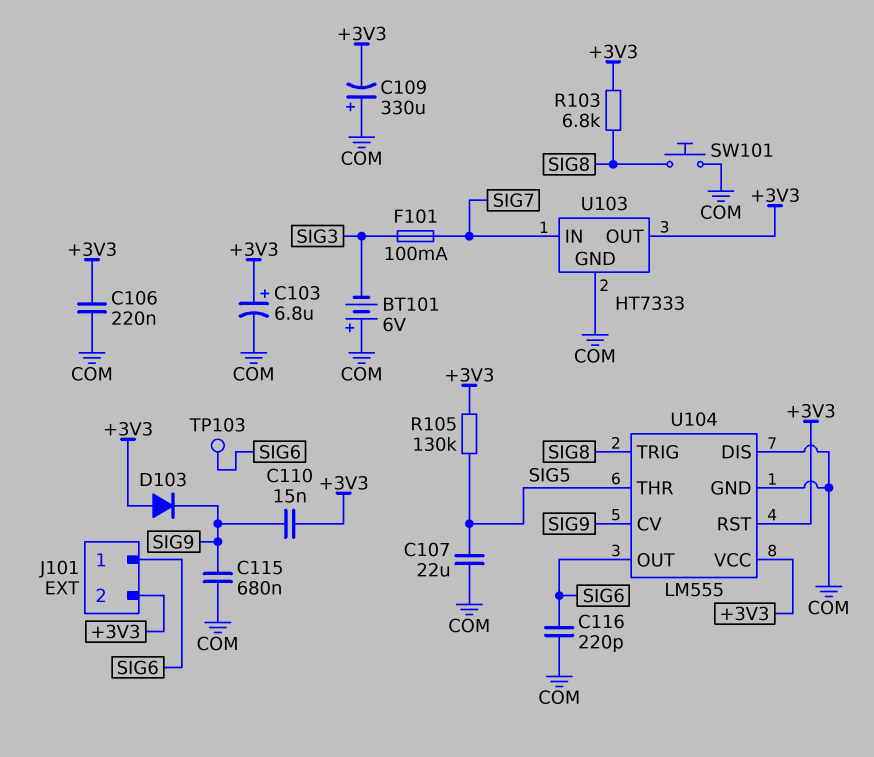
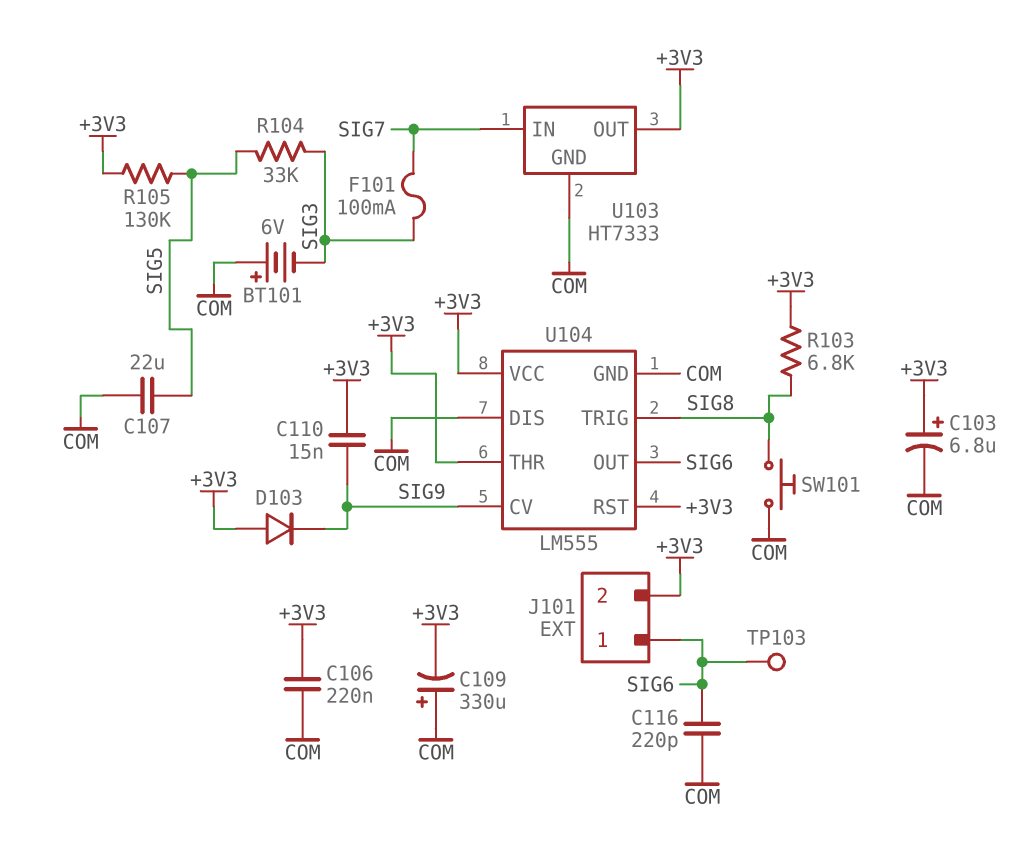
C115: 680nF (COM, SIG9) -> none
R104: none -> 33k (SIG3, SIG5)
U104 pin THR: SIG5 -> +3V3

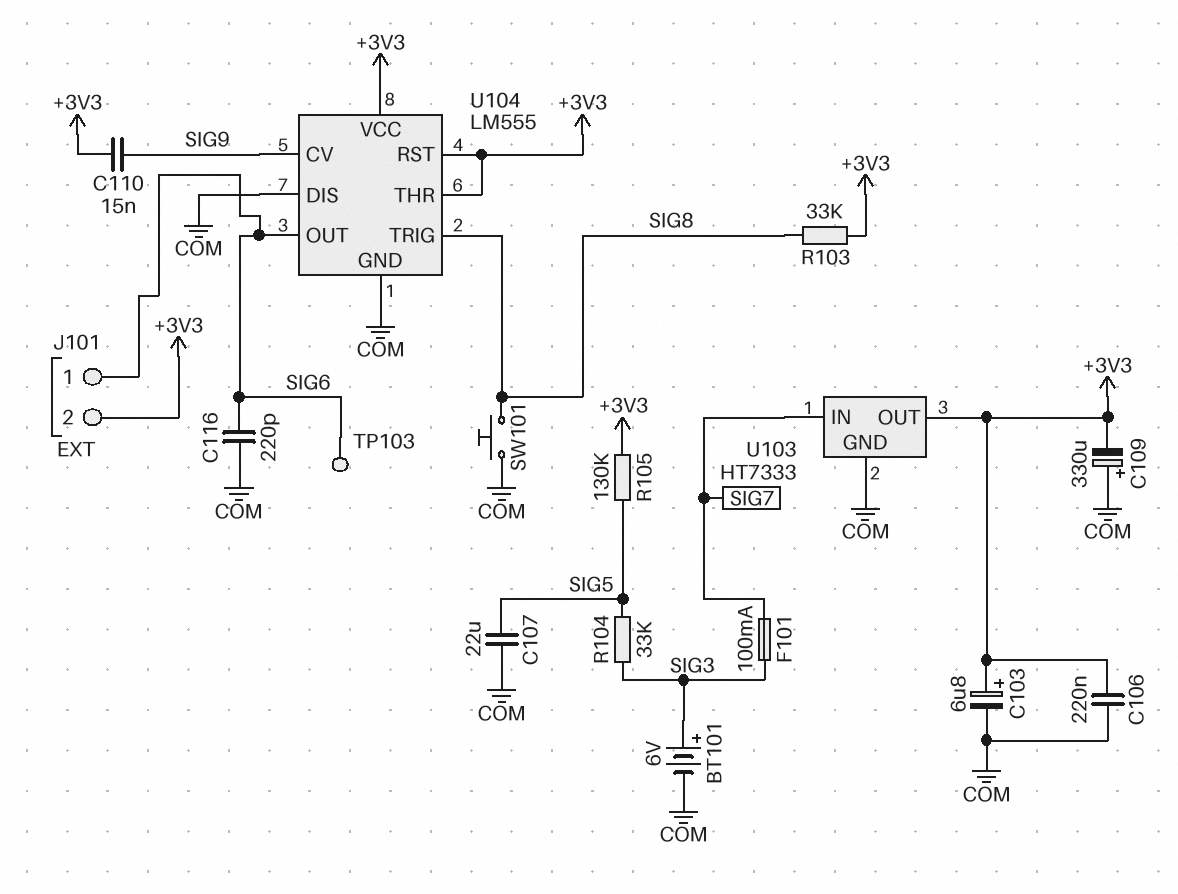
BT101: 6V (plus COM, minus SIG3) -> 6V (plus SIG3, minus COM)
D103: diode (A +3V3, K SIG9) -> none
R103: 6.8k (+3V3, SIG8) -> 33k (+3V3, SIG8)

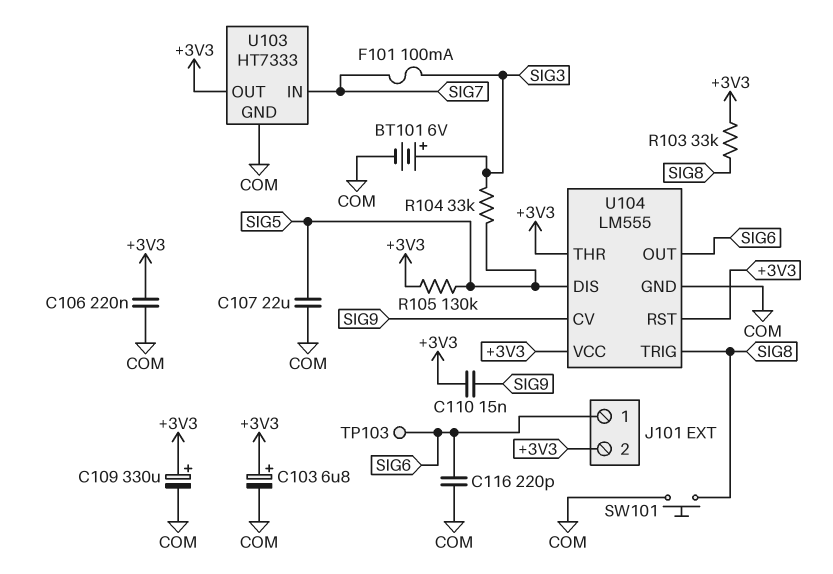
C109: 330uF (plus COM, minus +3V3) -> 330uF (plus +3V3, minus COM)
U104 pin DIS: COM -> SIG5

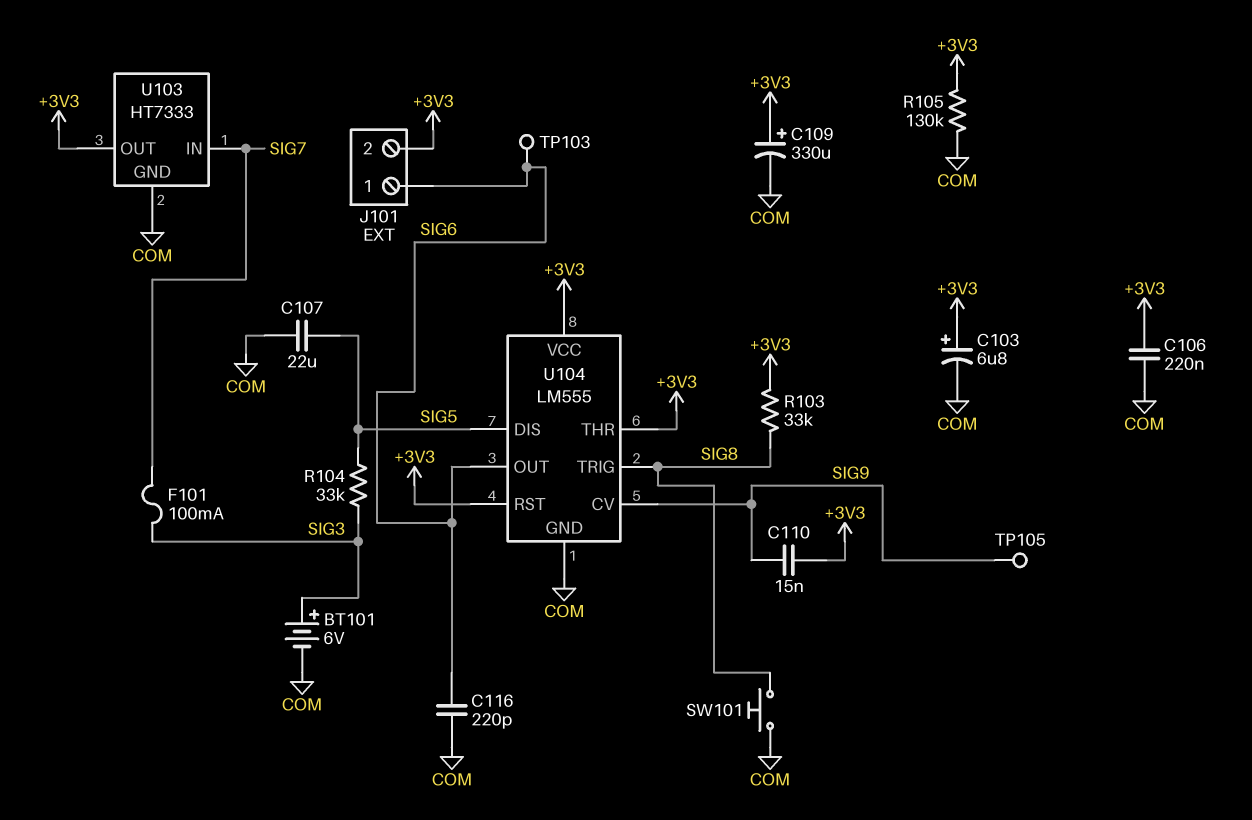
R105: 130k (+3V3, SIG5) -> 130k (+3V3, COM)
TP105: none -> test point (SIG9)

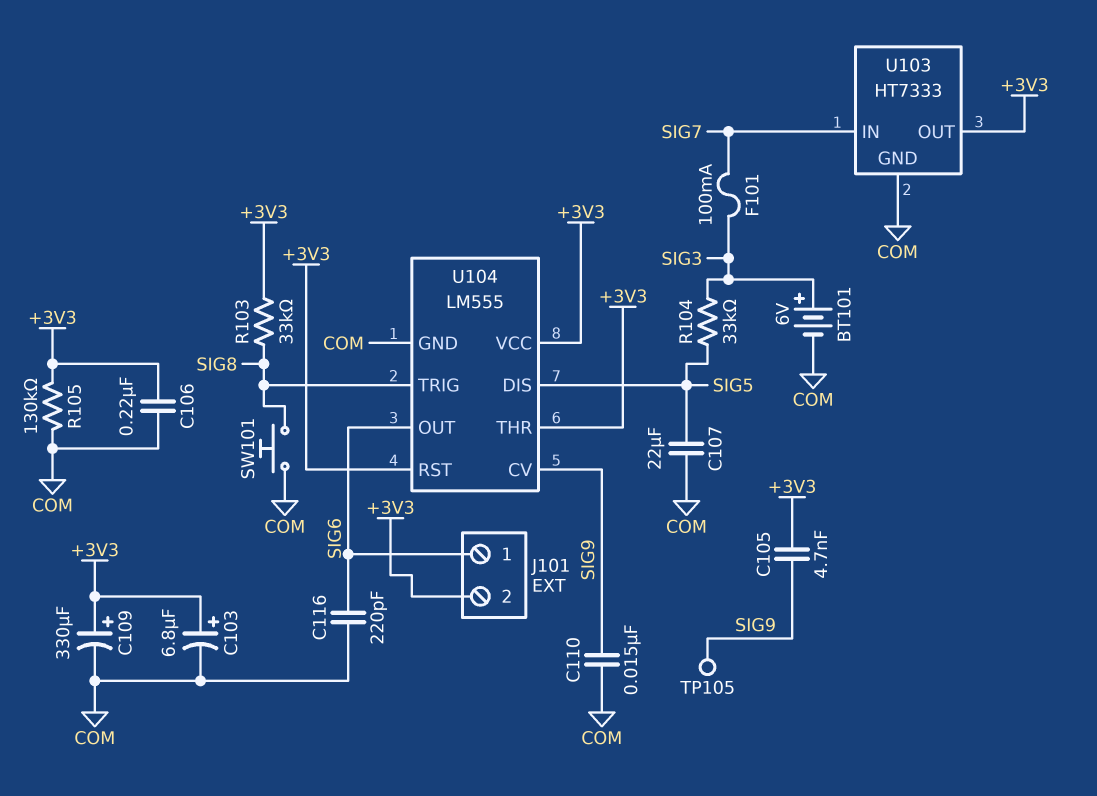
C105: none -> 4.7nF (+3V3, SIG9)
C110: 15nF (+3V3, SIG9) -> 15nF (COM, SIG9)
TP103: test point (SIG6) -> none

